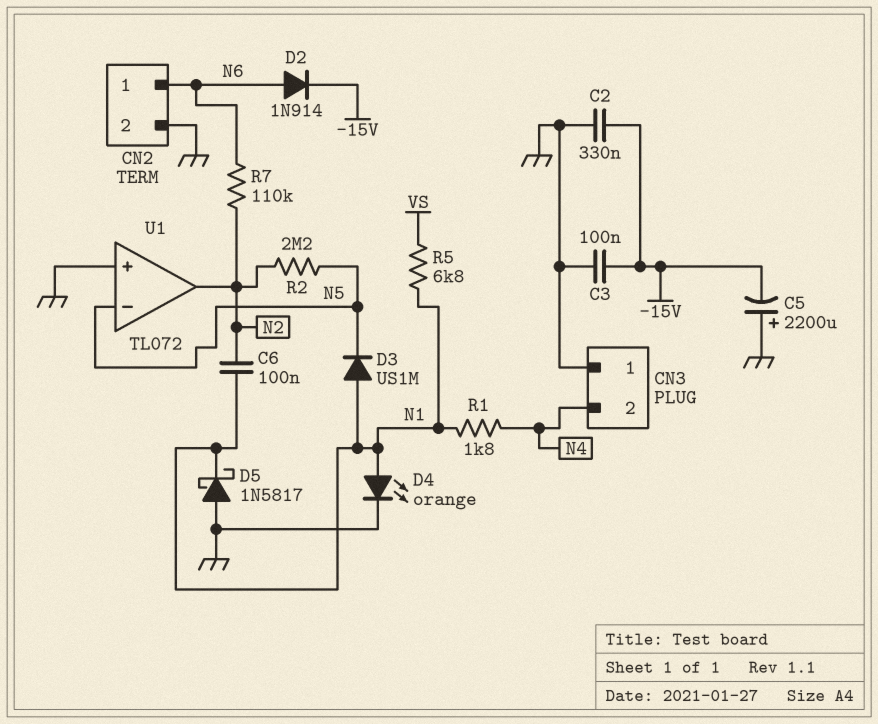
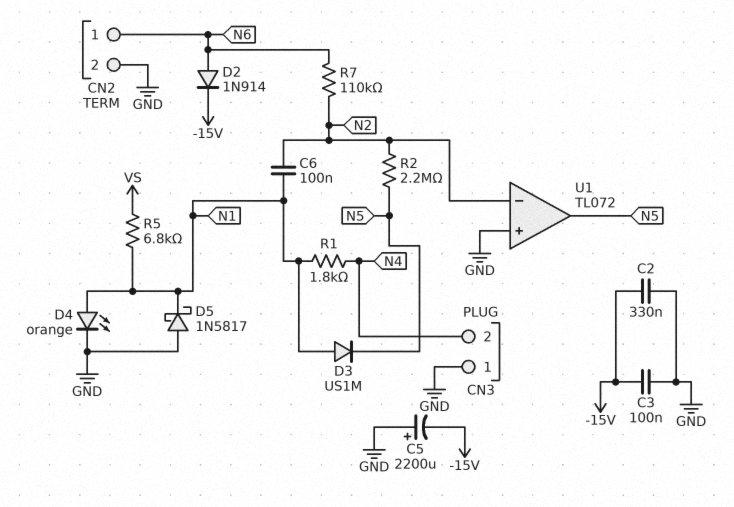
U1 pin in-: N5 -> N2
U1 pin out: N2 -> N5

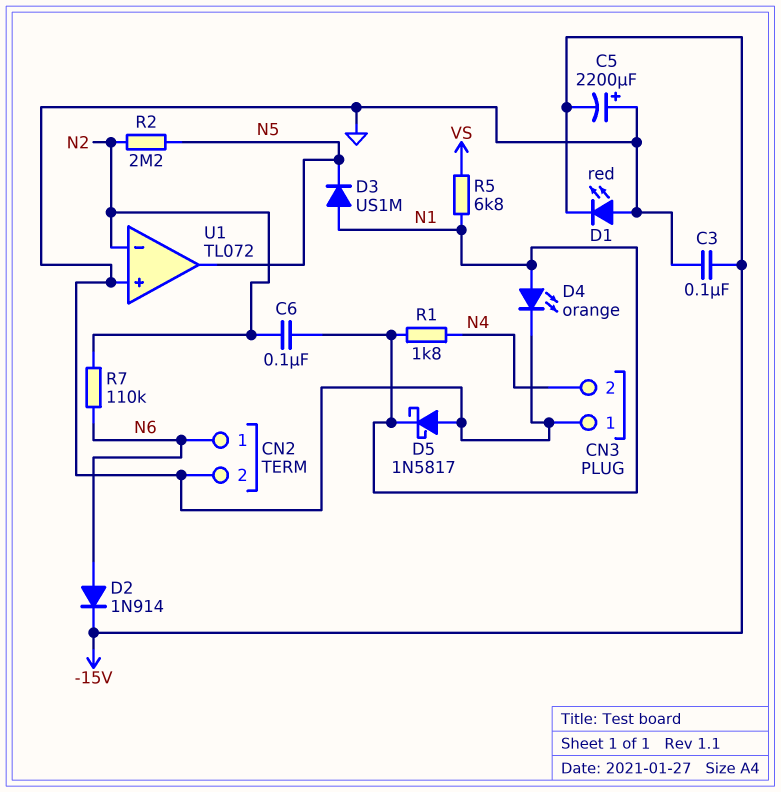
C2: 330nF (-15V, GND) -> none
D1: none -> LED red (A GND, K -15V)

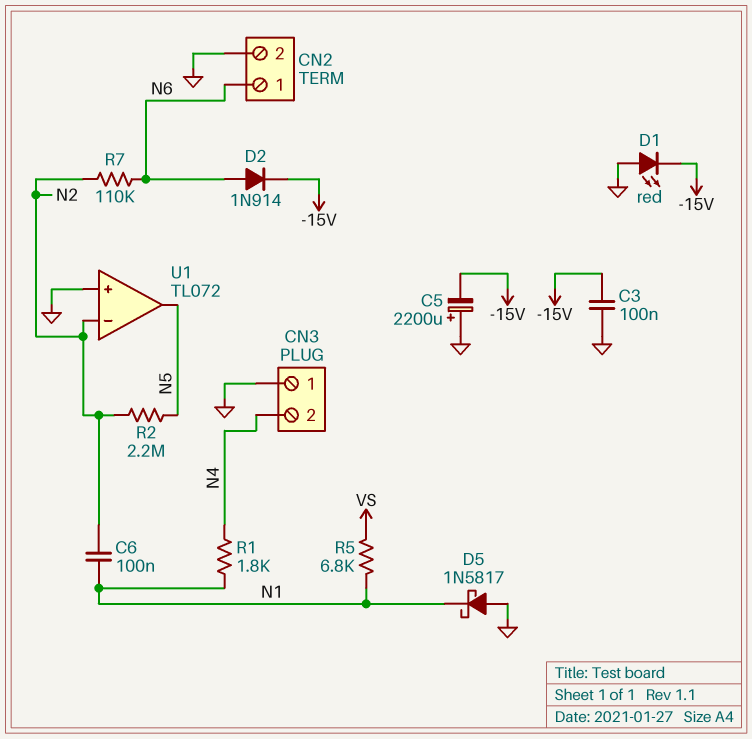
D3: diode US1M (A N1, K N5) -> none
D4: LED orange (A N1, K GND) -> none

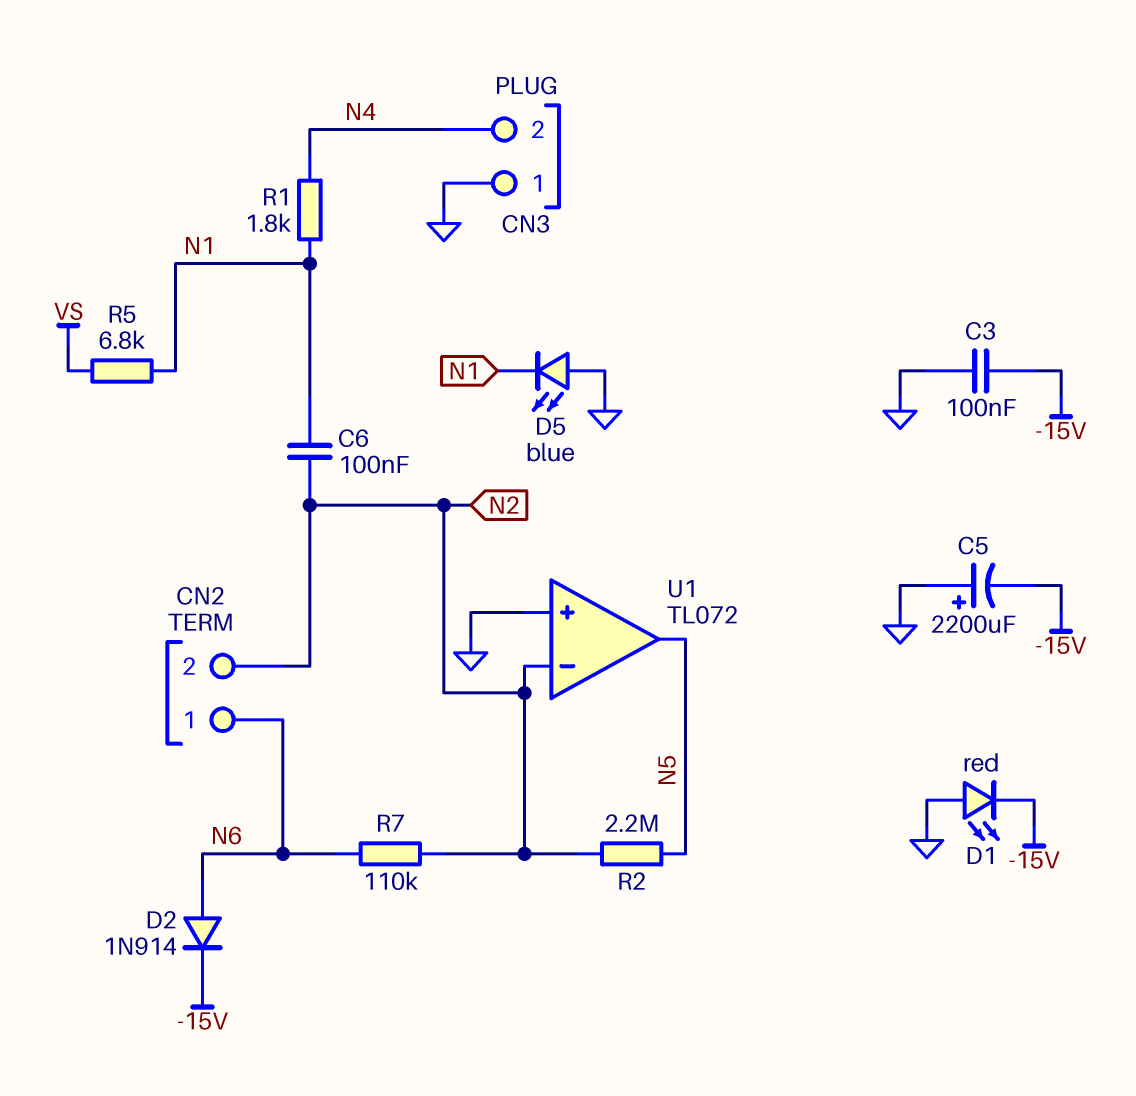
CN2 pin 2: GND -> N2
D5: schottky 1N5817 (A GND, K N1) -> LED blue (A GND, K N1)

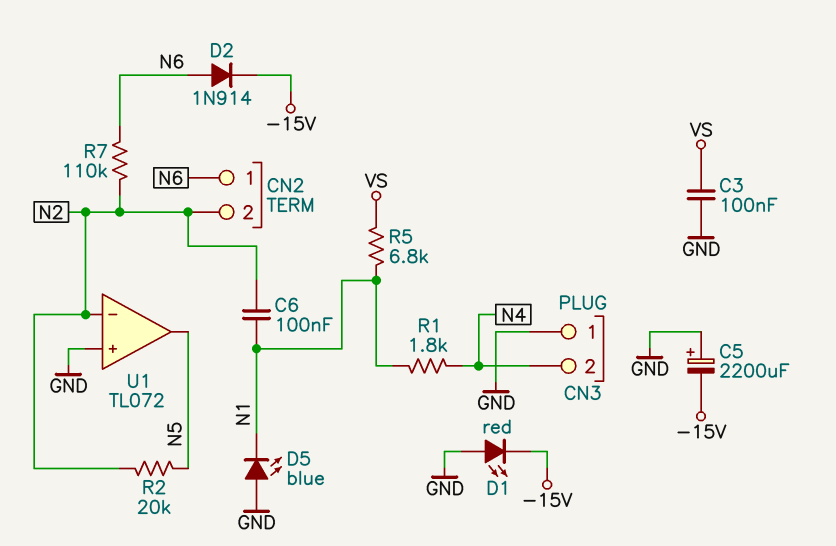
C3: 100nF (-15V, GND) -> 100nF (GND, VS)
R2: 2.2M (N2, N5) -> 20k (N2, N5)

